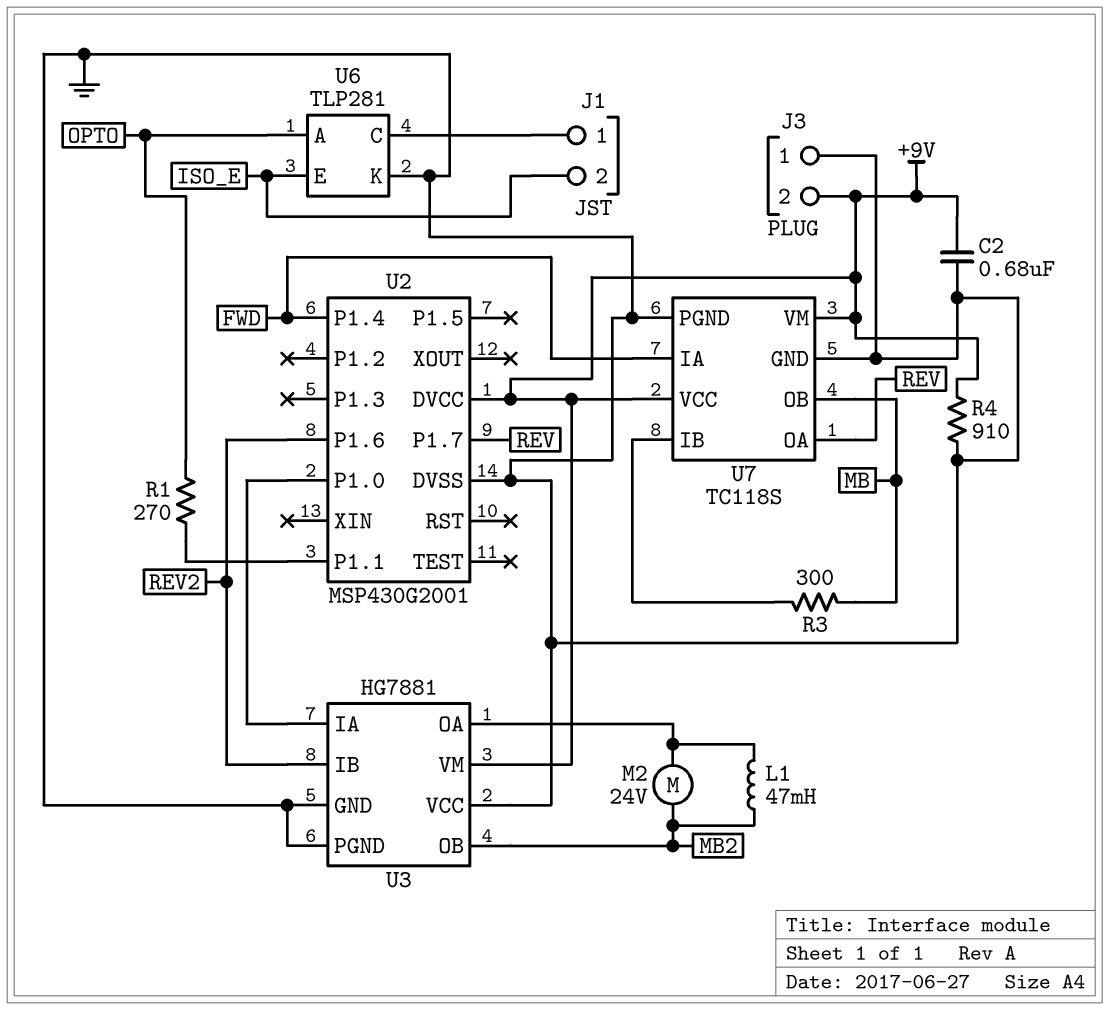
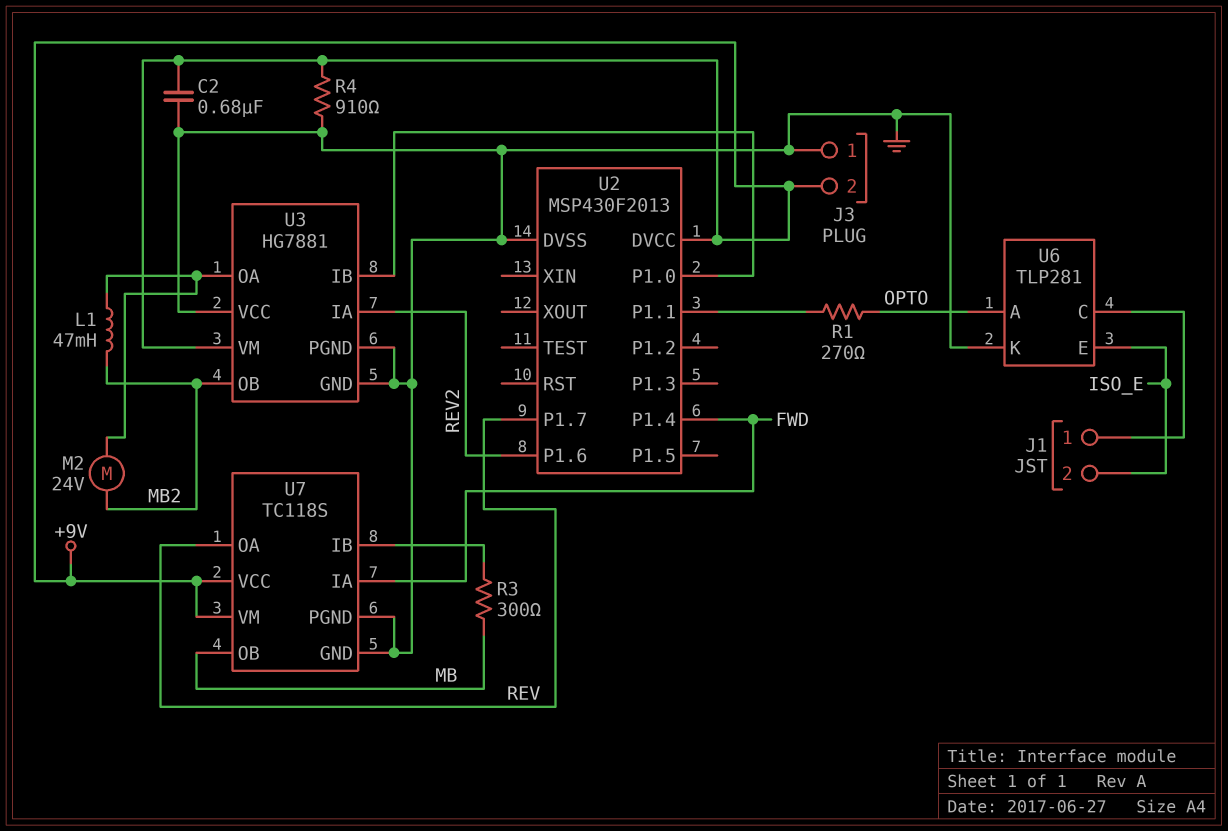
U2: MSP430G2001 -> MSP430F2013
U3 pin IA: U2/P1.0 -> REV2
U3 pin IB: REV2 -> U2/P1.0

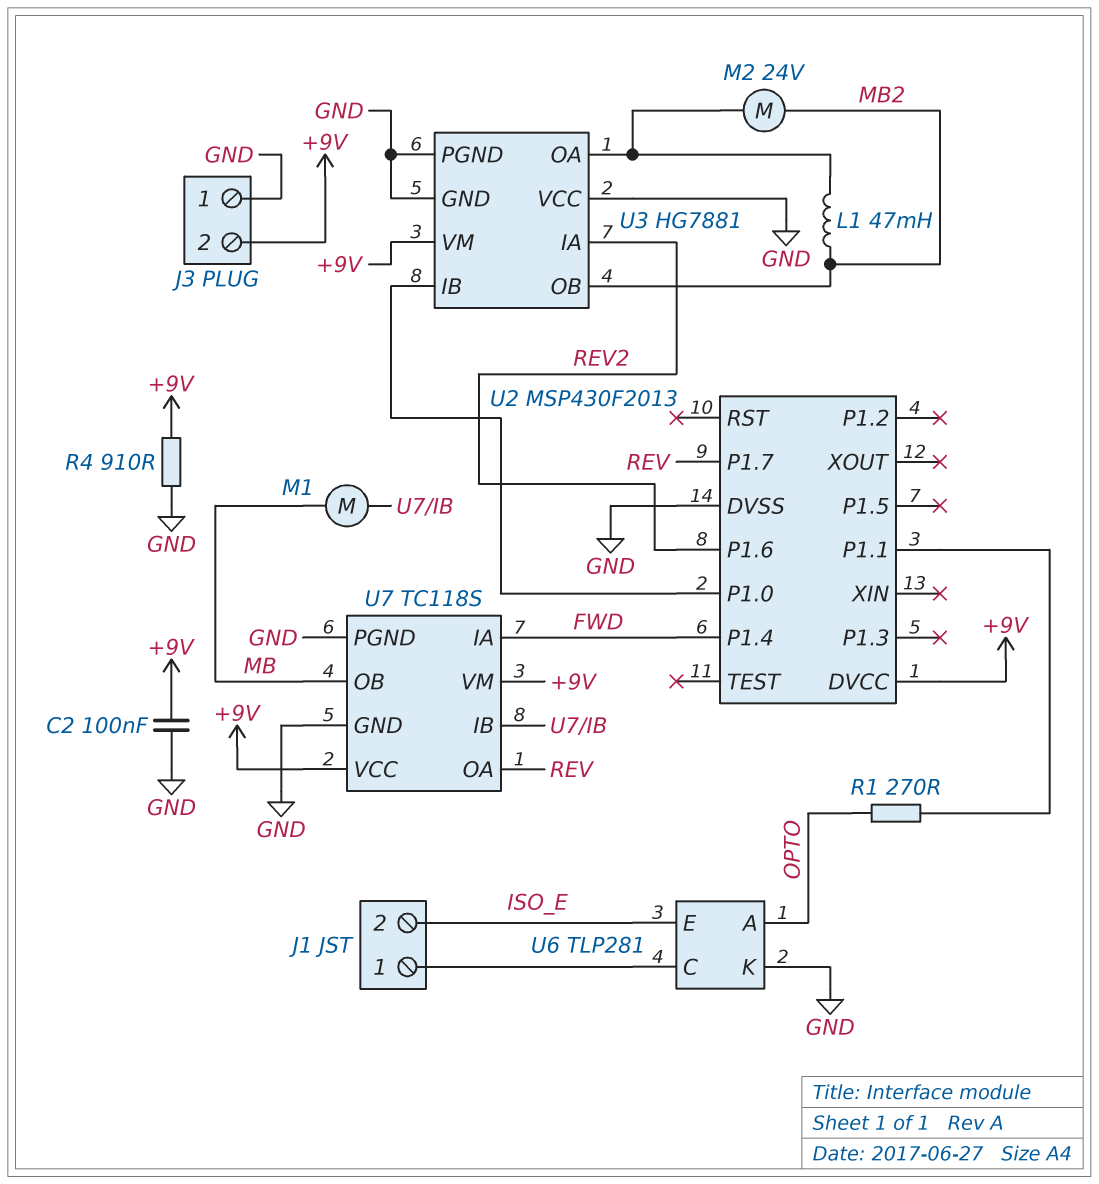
C2: 680nF (+9V, GND) -> 100nF (+9V, GND)
M1: none -> motor (MB, U7/IB)
R3: 300 (MB, U7/IB) -> none

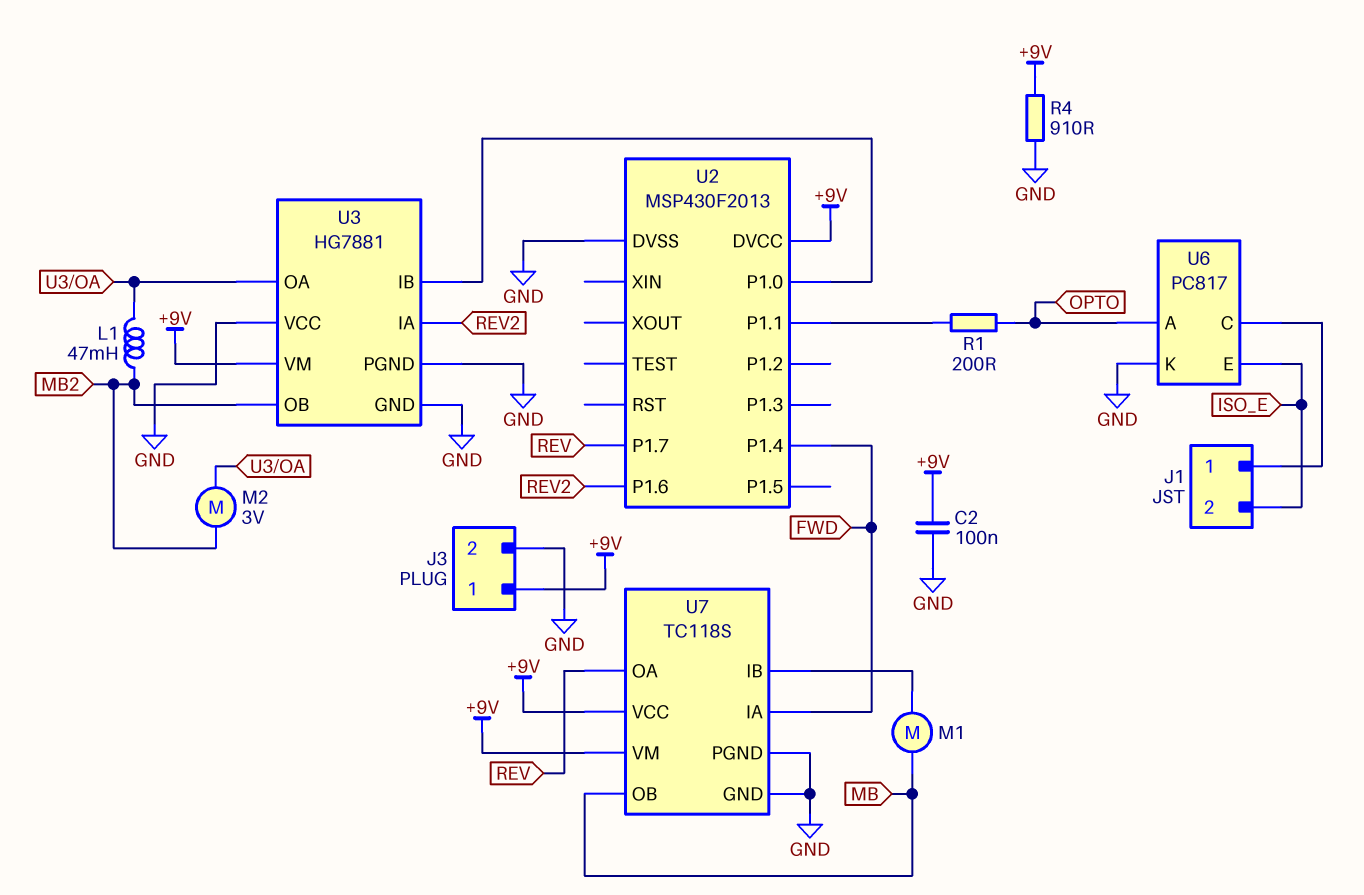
J3 pin 1: GND -> +9V
J3 pin 2: +9V -> GND
M2: motor 24V (MB2, U3/OA) -> motor 3V (MB2, U3/OA)
R1: 270 (OPTO, U2/P1.1) -> 200 (OPTO, U2/P1.1)
U6: TLP281 -> PC817

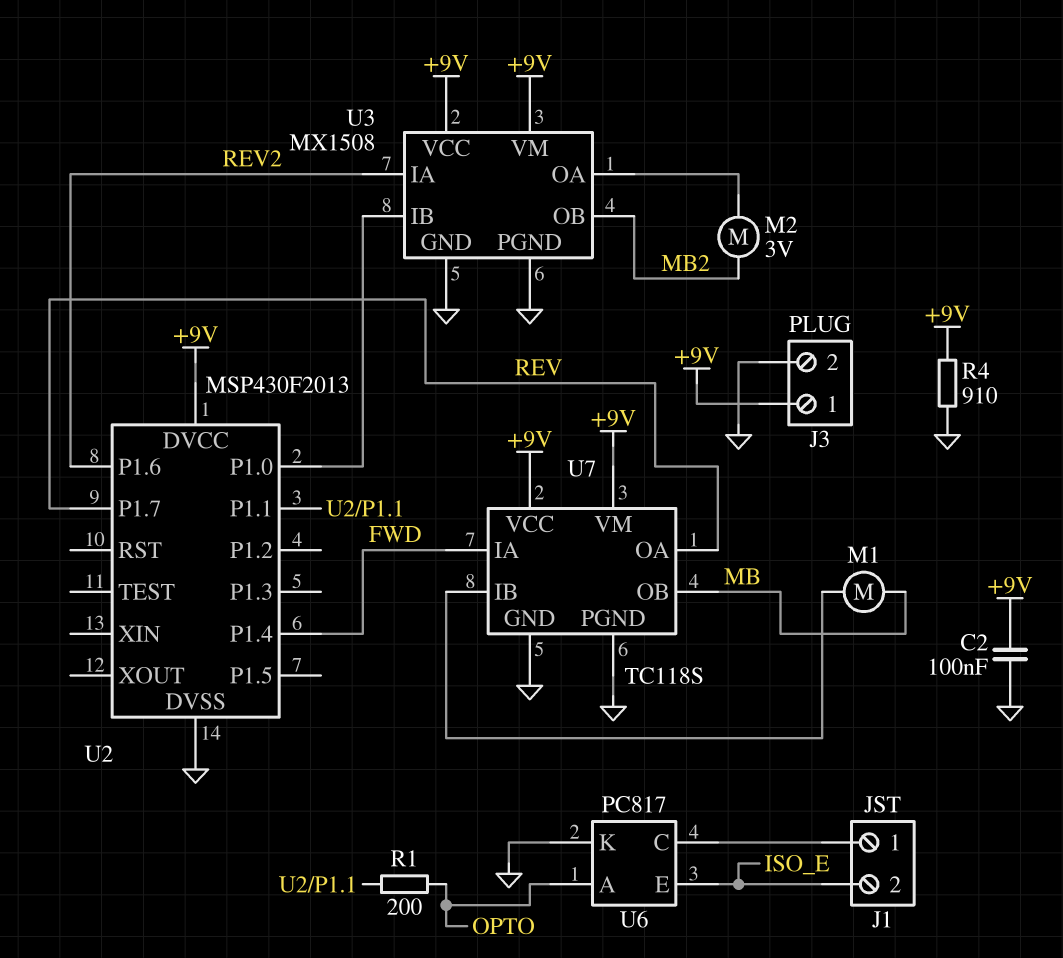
L1: 47mH (MB2, U3/OA) -> none
U3: HG7881 -> MX1508
U3 pin VCC: GND -> +9V

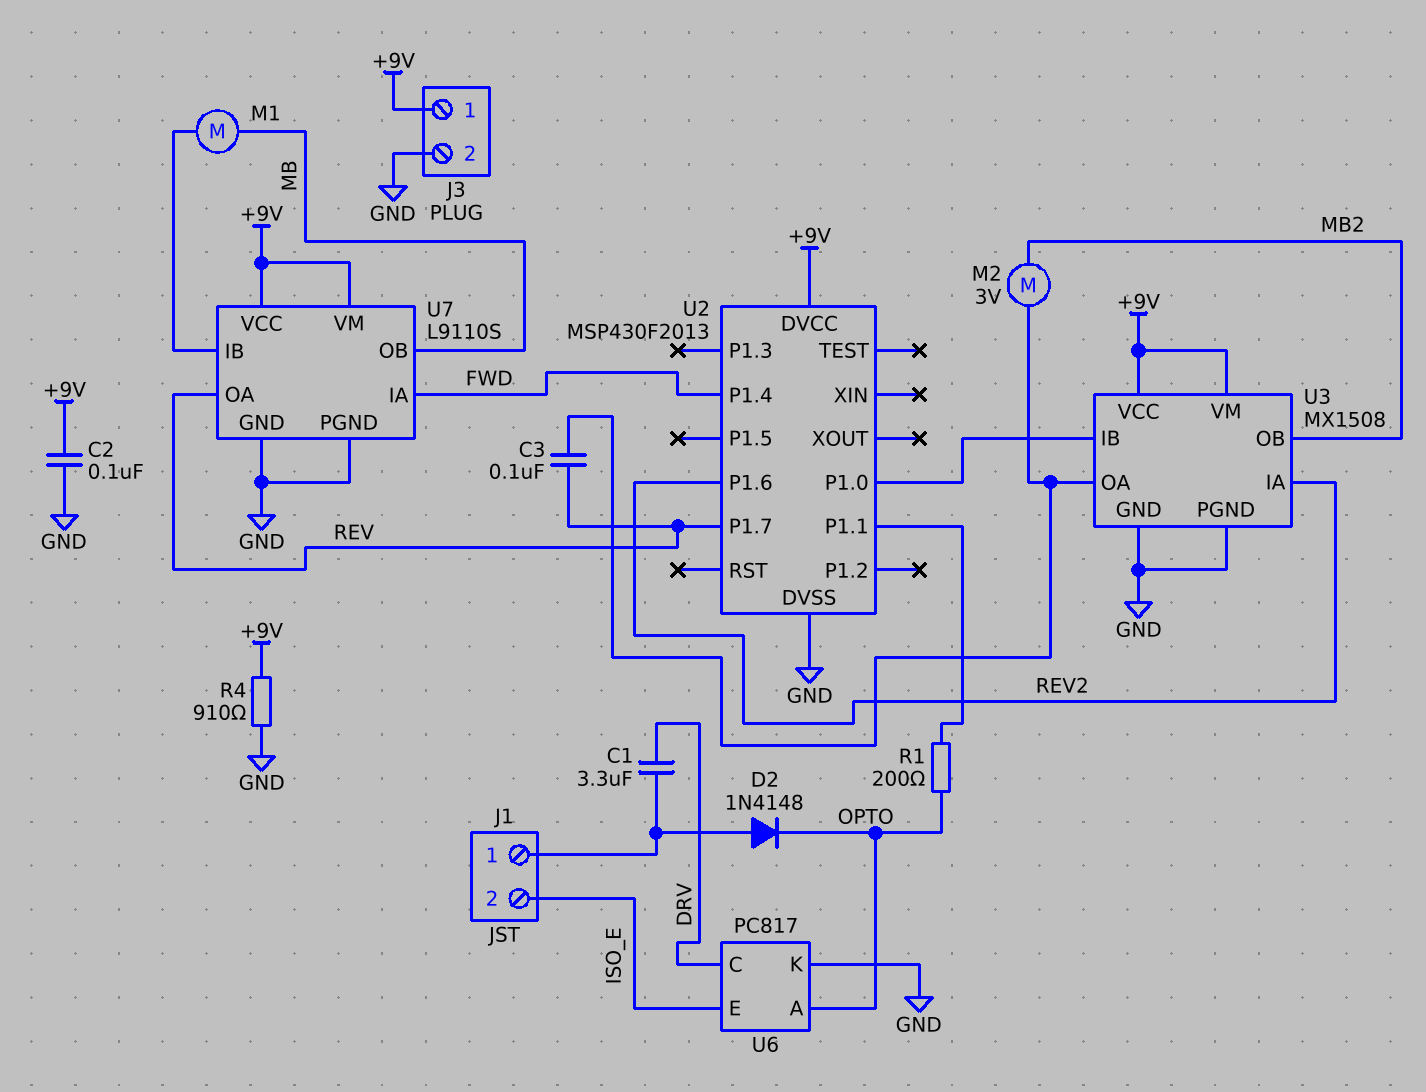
C1: none -> 3.3uF (DRV, J1/1)
C3: none -> 100nF (REV, U3/OA)
D2: none -> diode 1N4148 (A J1/1, K OPTO)
U6 pin C: J1/1 -> DRV
U7: TC118S -> L9110S

